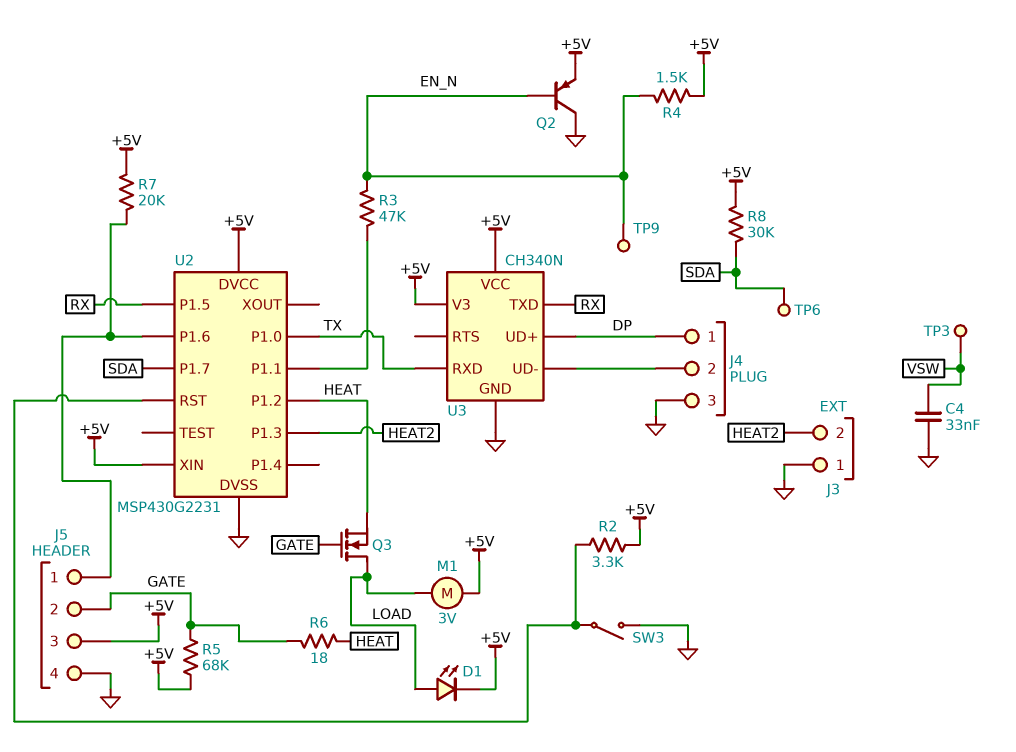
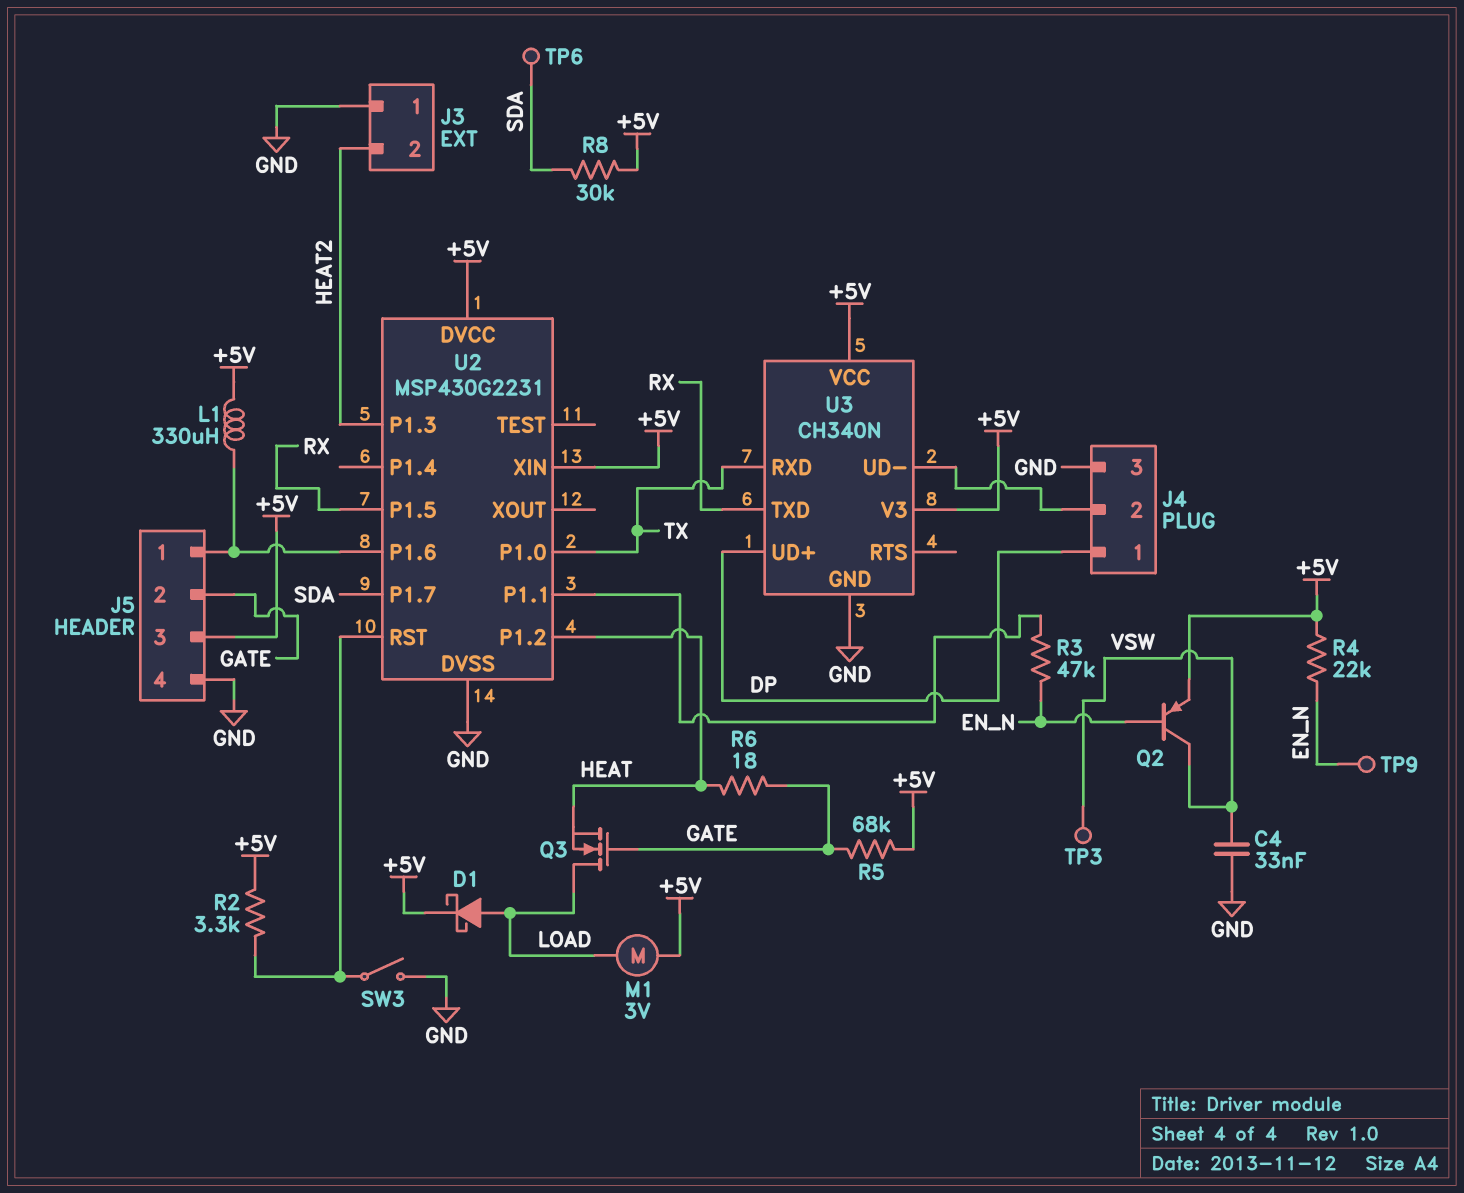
D1: LED (A LOAD, K +5V) -> schottky (A LOAD, K +5V)
L1: none -> 330uH (+5V, J5/1)
Q2: PNP (B EN_N, C GND, E +5V) -> PNP (B EN_N, C VSW, E +5V)
R4: 1.5k (+5V, EN_N) -> 22k (+5V, EN_N)
R7: 20k (+5V, J5/1) -> none

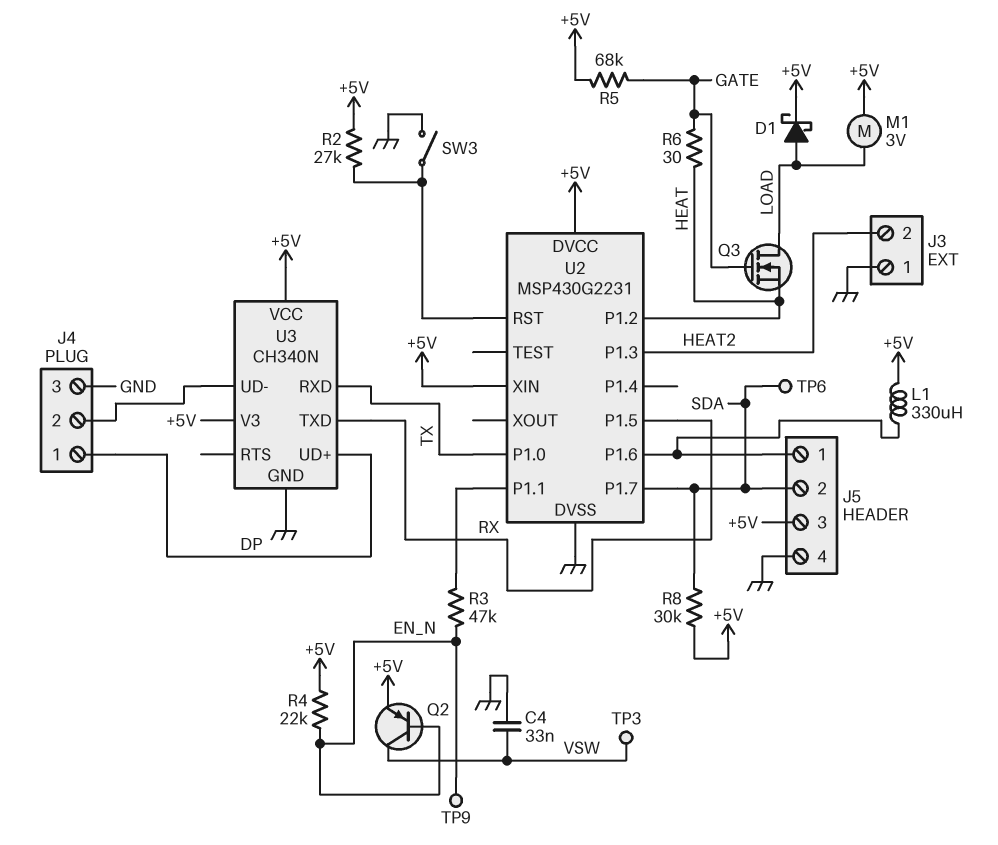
J5 pin 2: GATE -> SDA
R2: 3.3k (+5V, U2/RST) -> 27k (+5V, U2/RST)
R6: 18 (GATE, HEAT) -> 30 (GATE, HEAT)

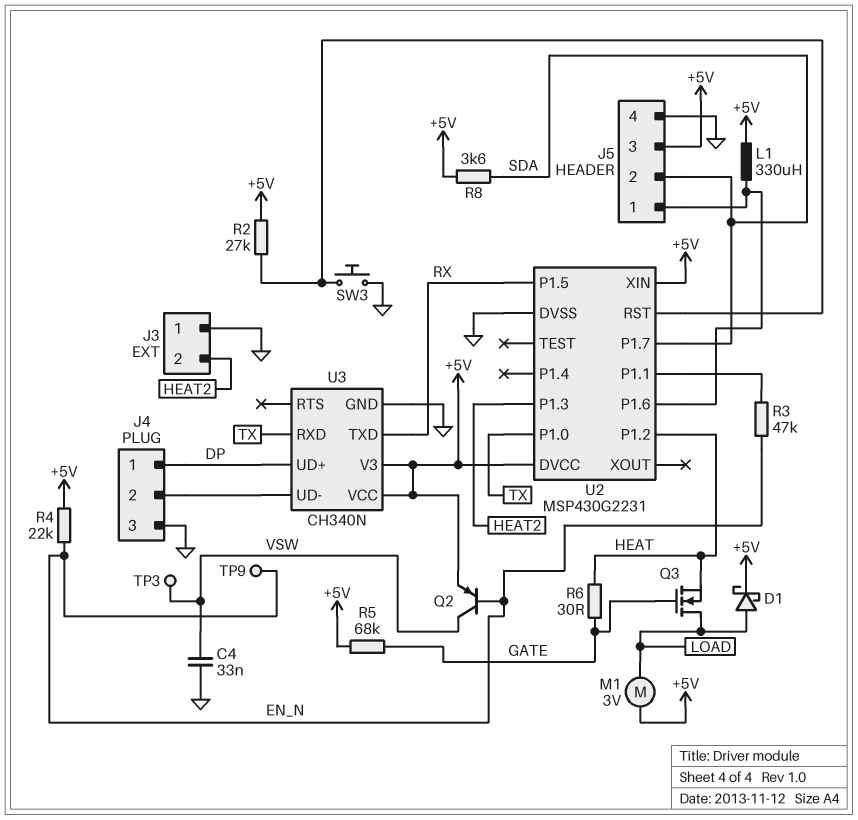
R8: 30k (+5V, SDA) -> 3.6k (+5V, SDA)
SW3: switch (GND, U2/RST) -> button (GND, U2/RST)
TP6: test point (SDA) -> none

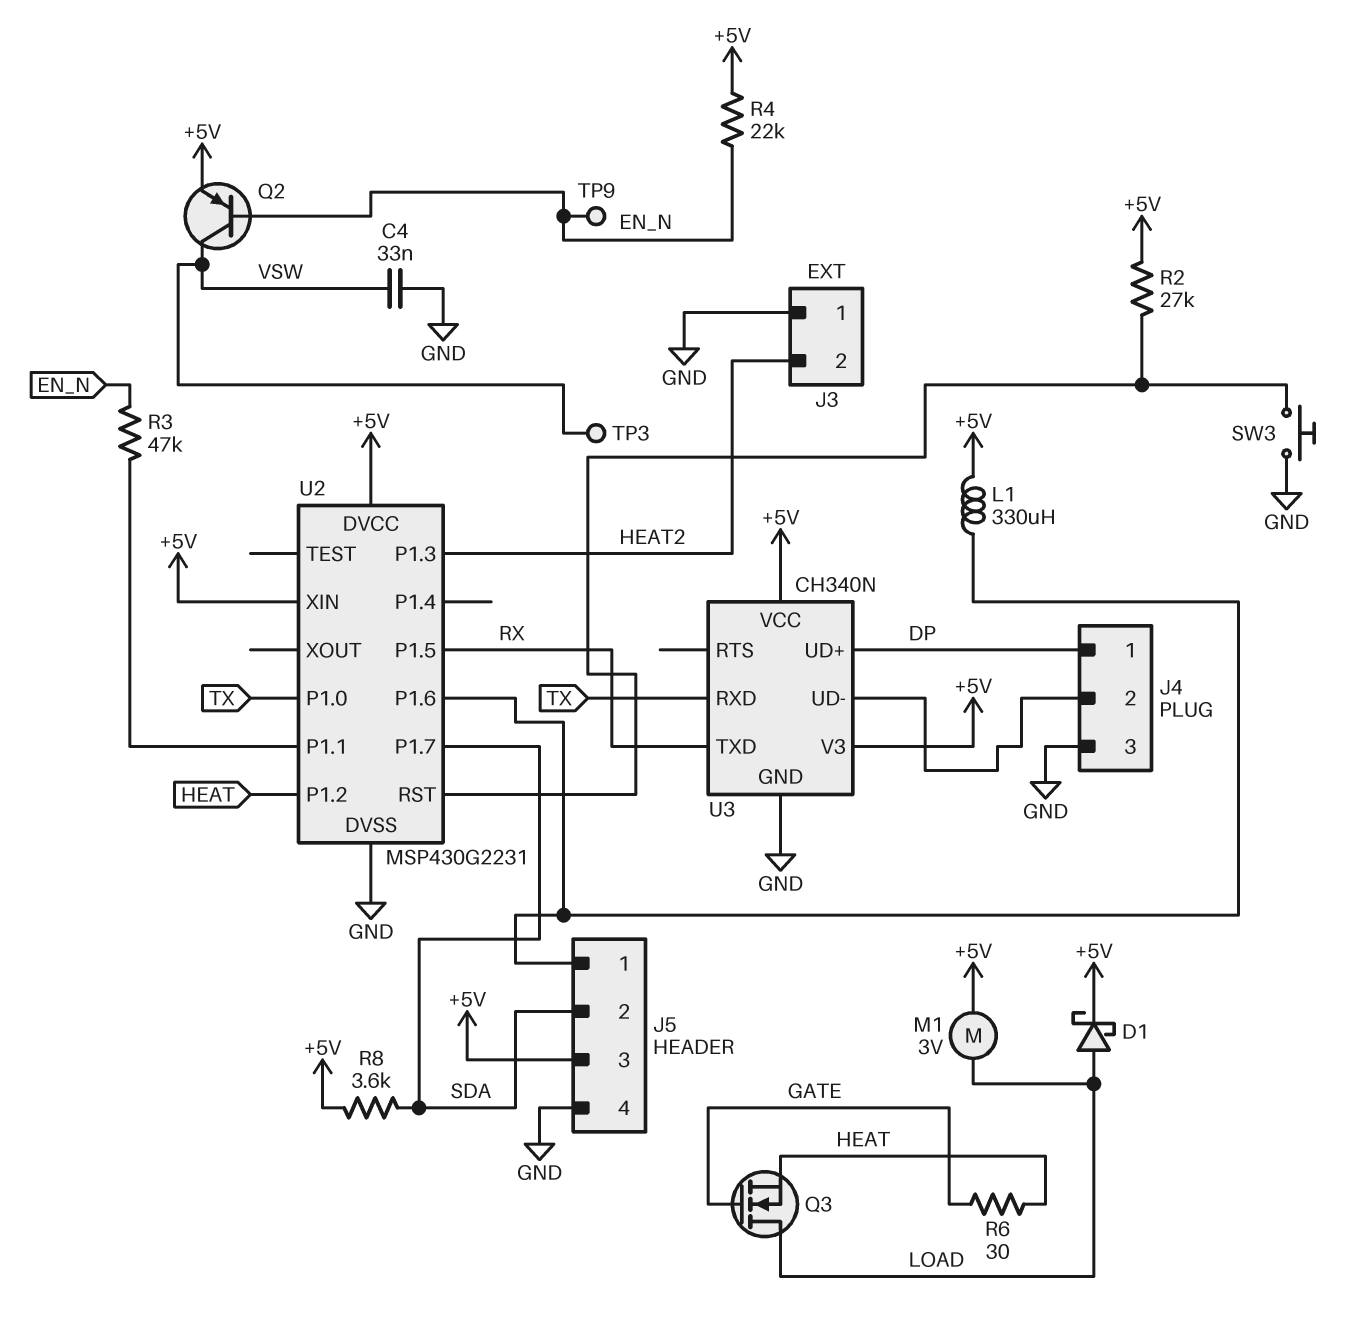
R5: 68k (+5V, GATE) -> none

